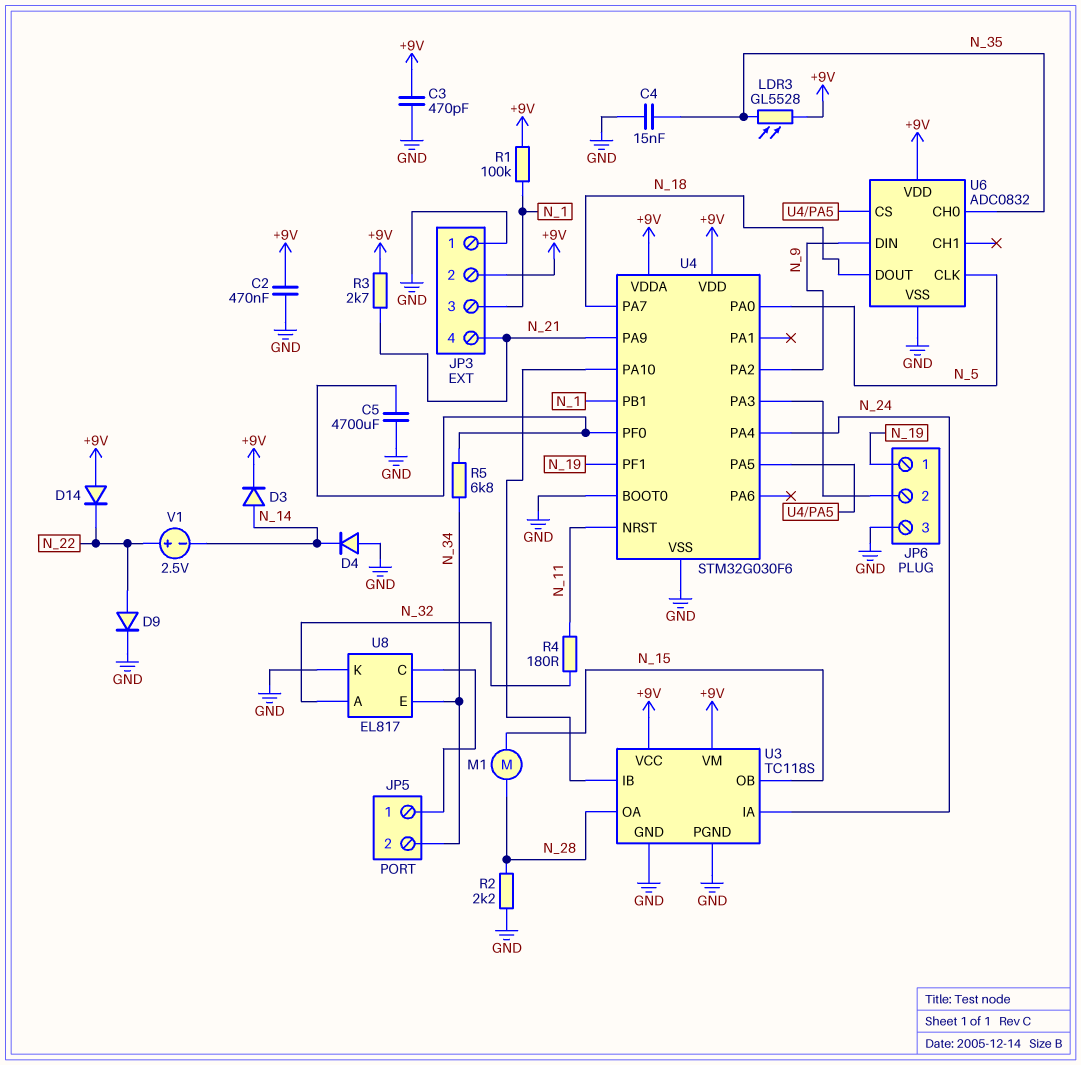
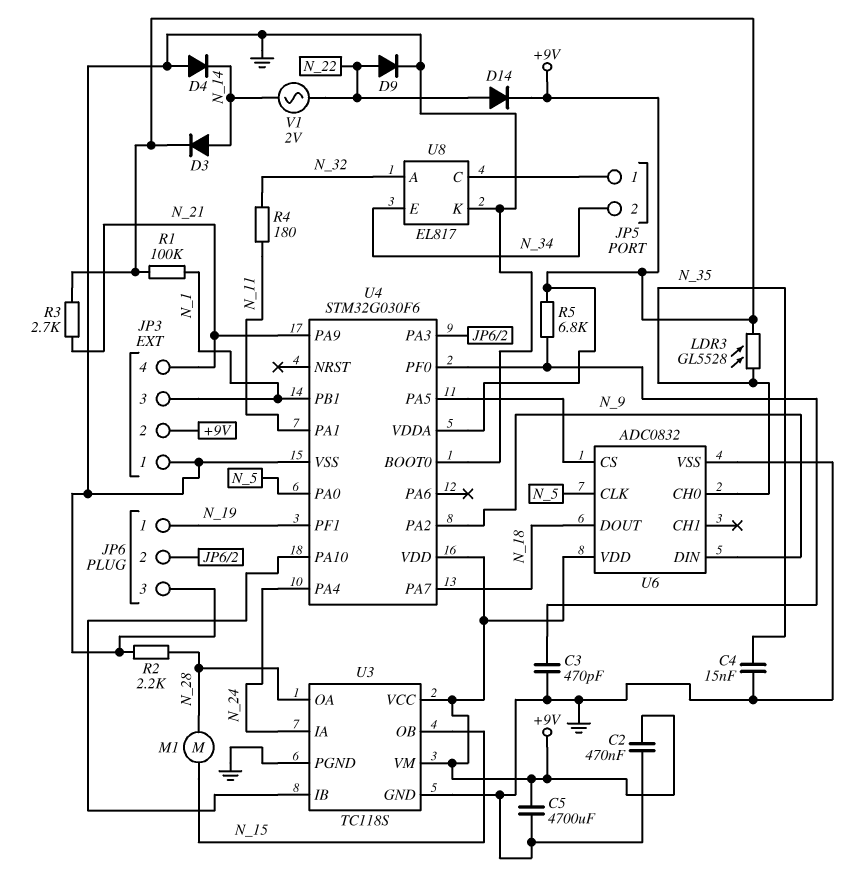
C3: 470pF (+9V, GND) -> 470pF (GND, U4/PF0)
C5: 4700uF (GND, U4/PF0) -> 4700uF (+9V, GND)
D14: diode (A +9V, K N_22) -> diode (A N_22, K +9V)
R5: 6.8k (N_34, U4/PF0) -> 6.8k (+9V, U4/PF0)
U4 pin NRST: N_11 -> none
U4 pin PA1: none -> N_11
V1: 2.5V (plus N_22, minus N_14) -> AC 2V (N_14, N_22)

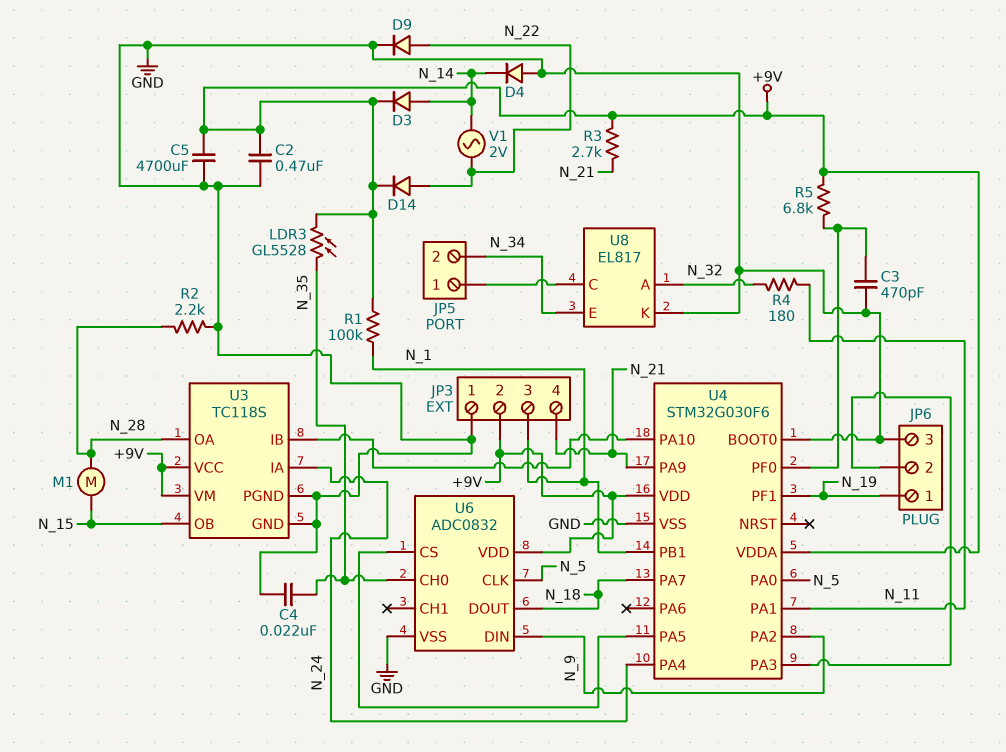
C4: 15nF (GND, N_35) -> 22nF (GND, N_35)

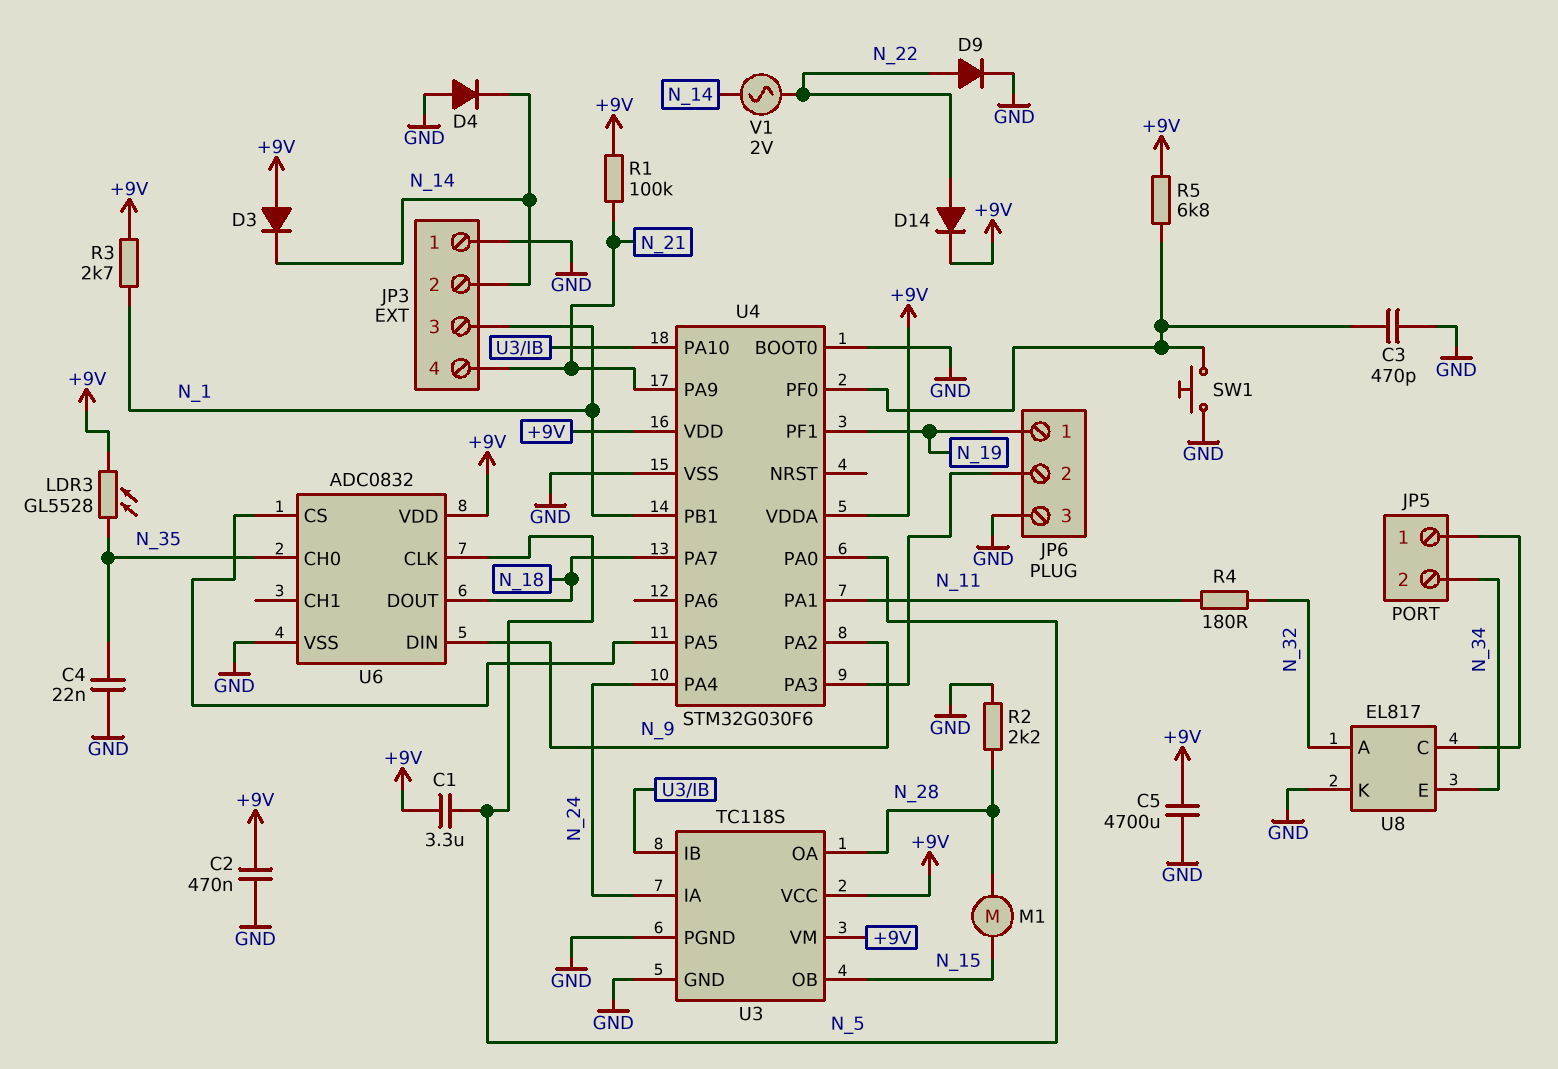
C1: none -> 3.3uF (+9V, N_5)
D3: diode (A N_14, K +9V) -> diode (A +9V, K N_14)
JP3 pin 2: +9V -> N_14
R1: 100k (+9V, N_1) -> 100k (+9V, N_21)
R3: 2.7k (+9V, N_21) -> 2.7k (+9V, N_1)
SW1: none -> button (GND, U4/PF0)

